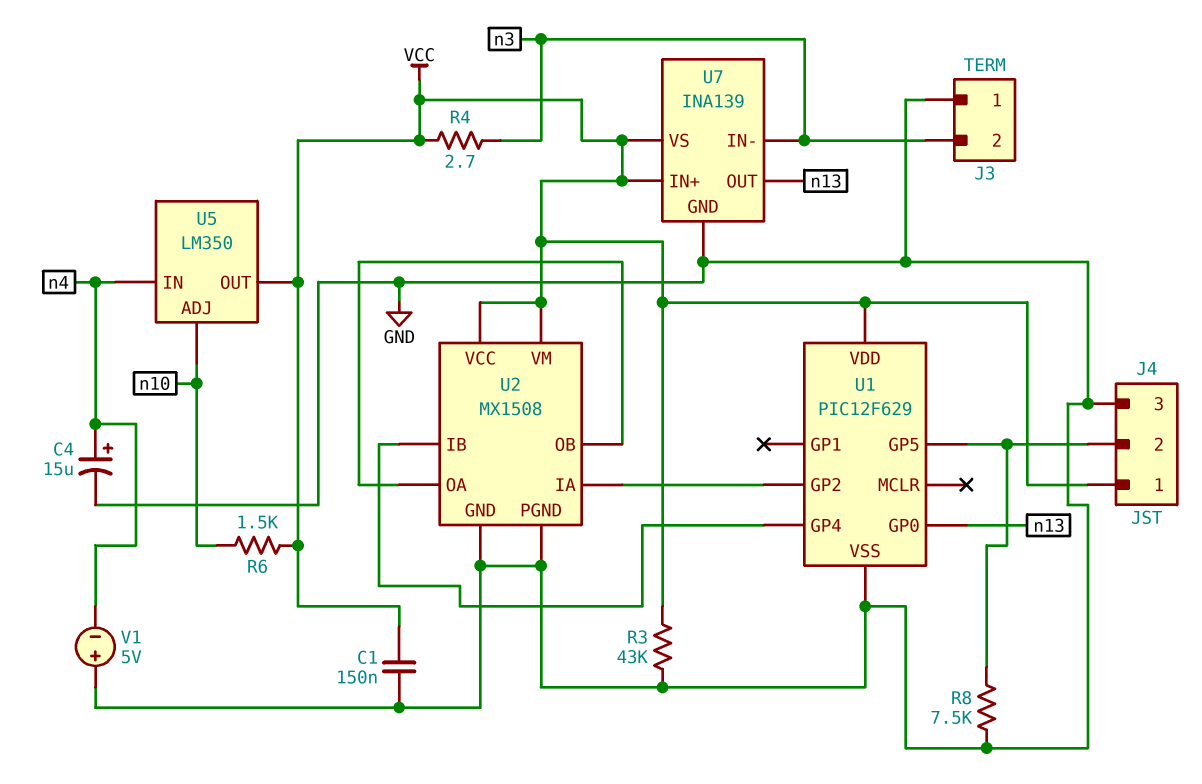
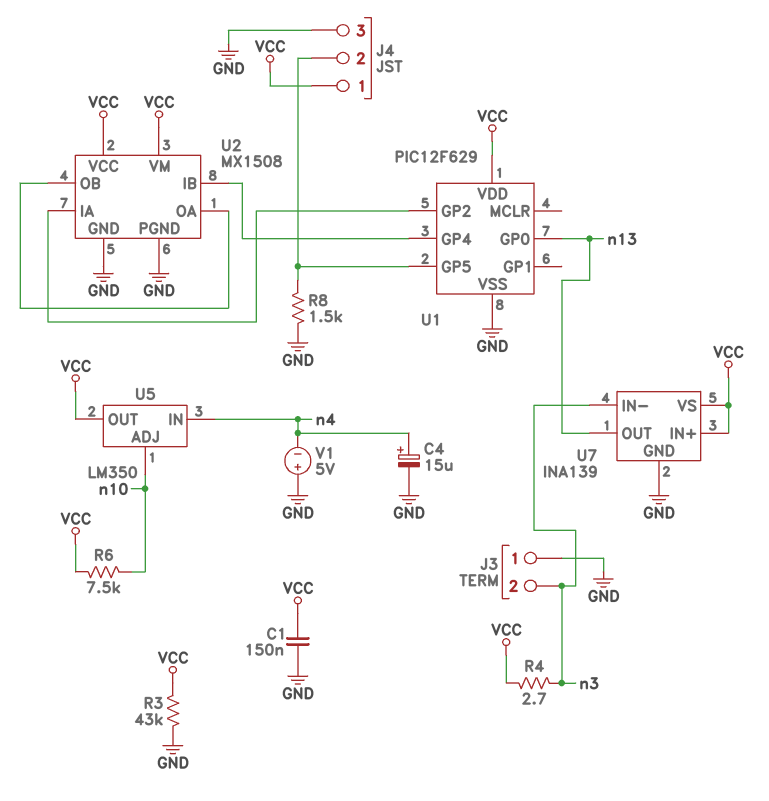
R6: 1.5k (VCC, n10) -> 7.5k (VCC, n10)
R8: 7.5k (GND, J4/2) -> 1.5k (GND, J4/2)

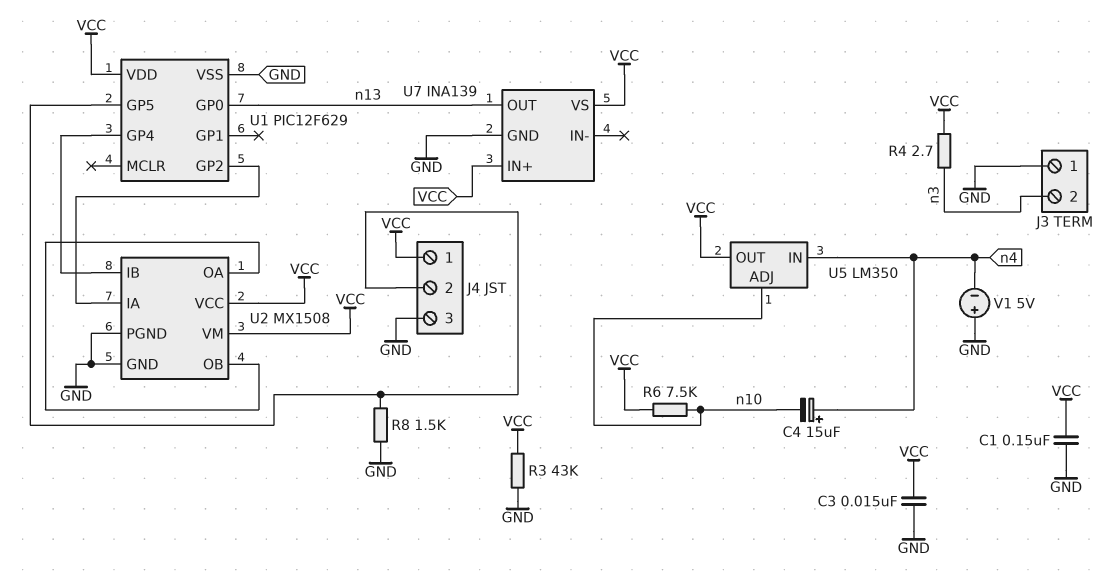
C3: none -> 15nF (GND, VCC)
C4: 15uF (plus n4, minus GND) -> 15uF (plus n4, minus n10)
U7 pin IN-: n3 -> none

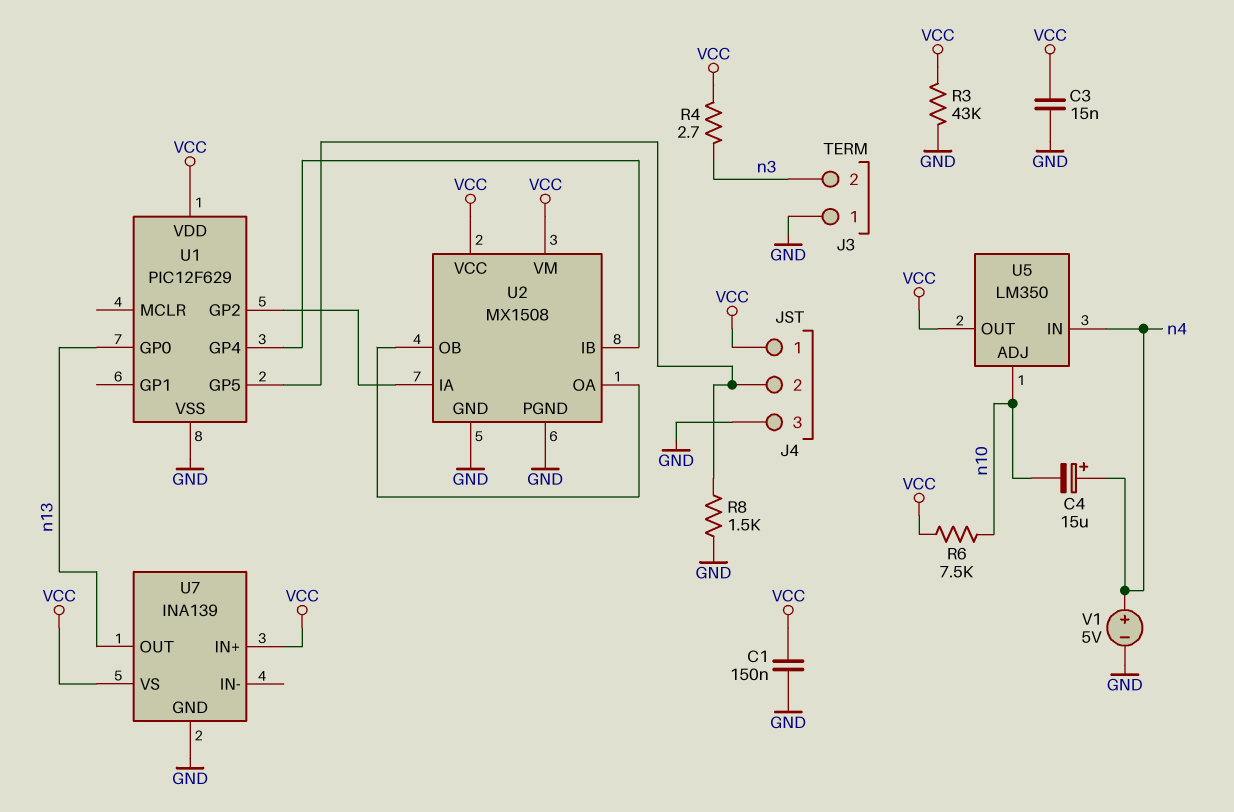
V1: 5V (plus GND, minus n4) -> 5V (plus n4, minus GND)

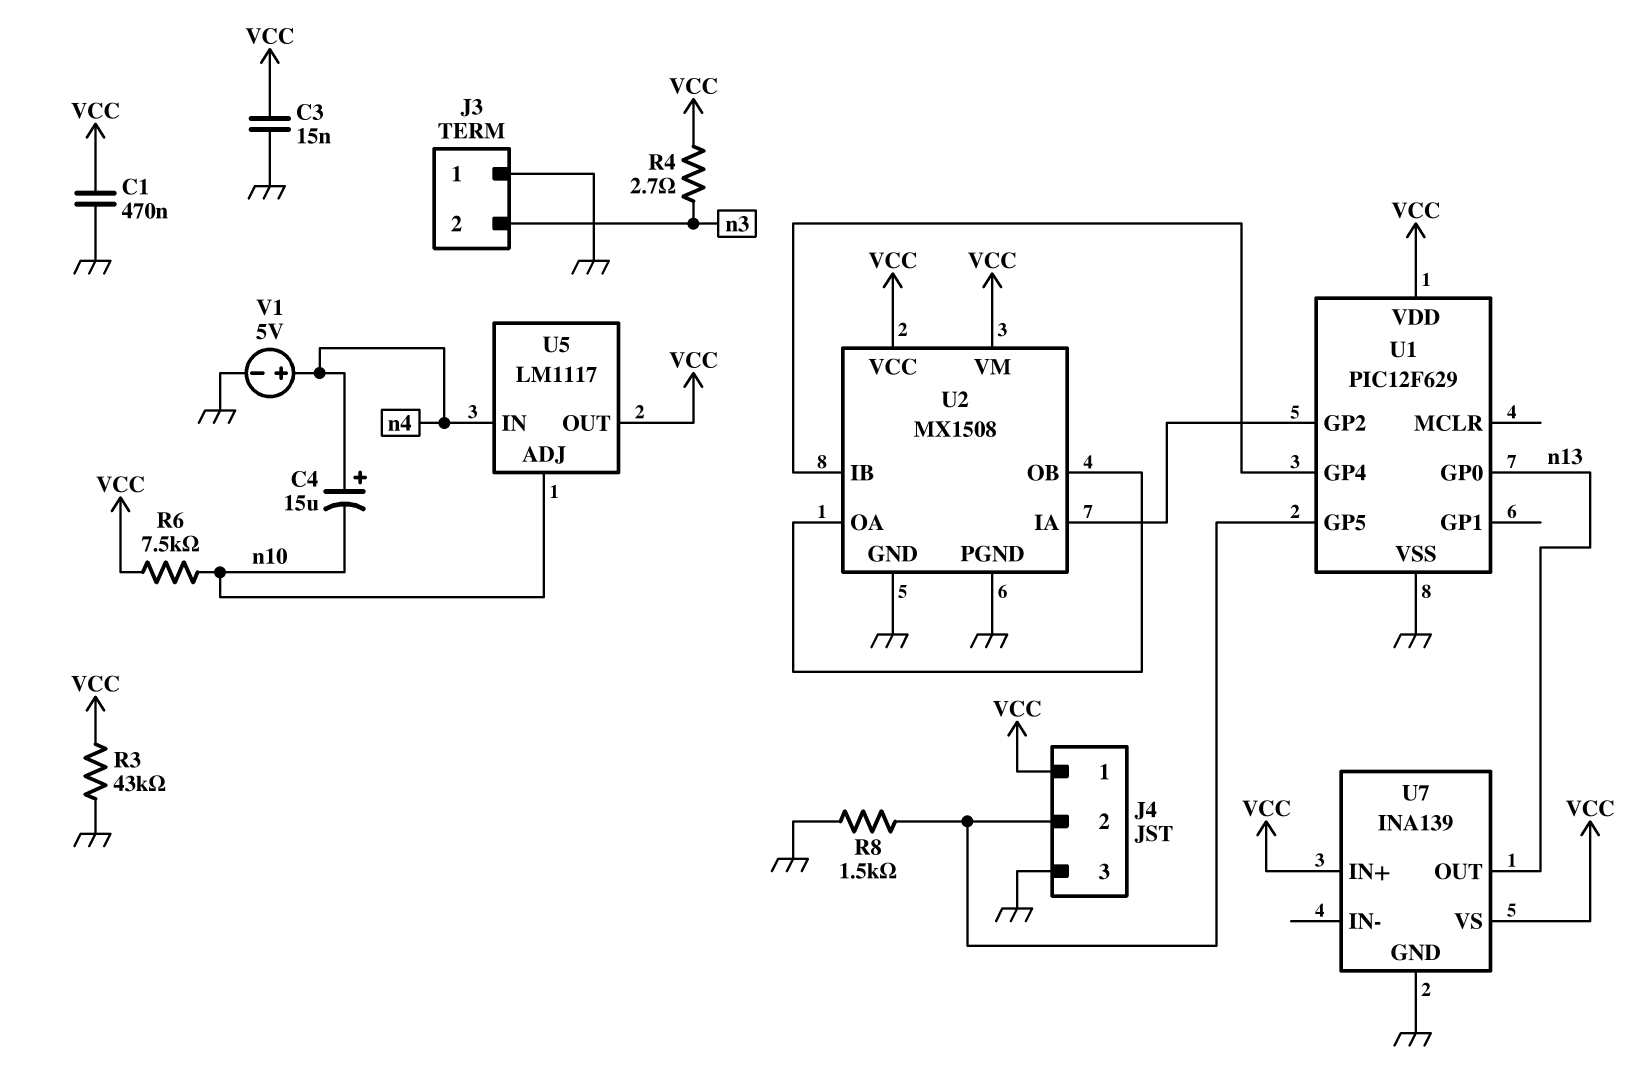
C1: 150nF (GND, VCC) -> 470nF (GND, VCC)
U5: LM350 -> LM1117

